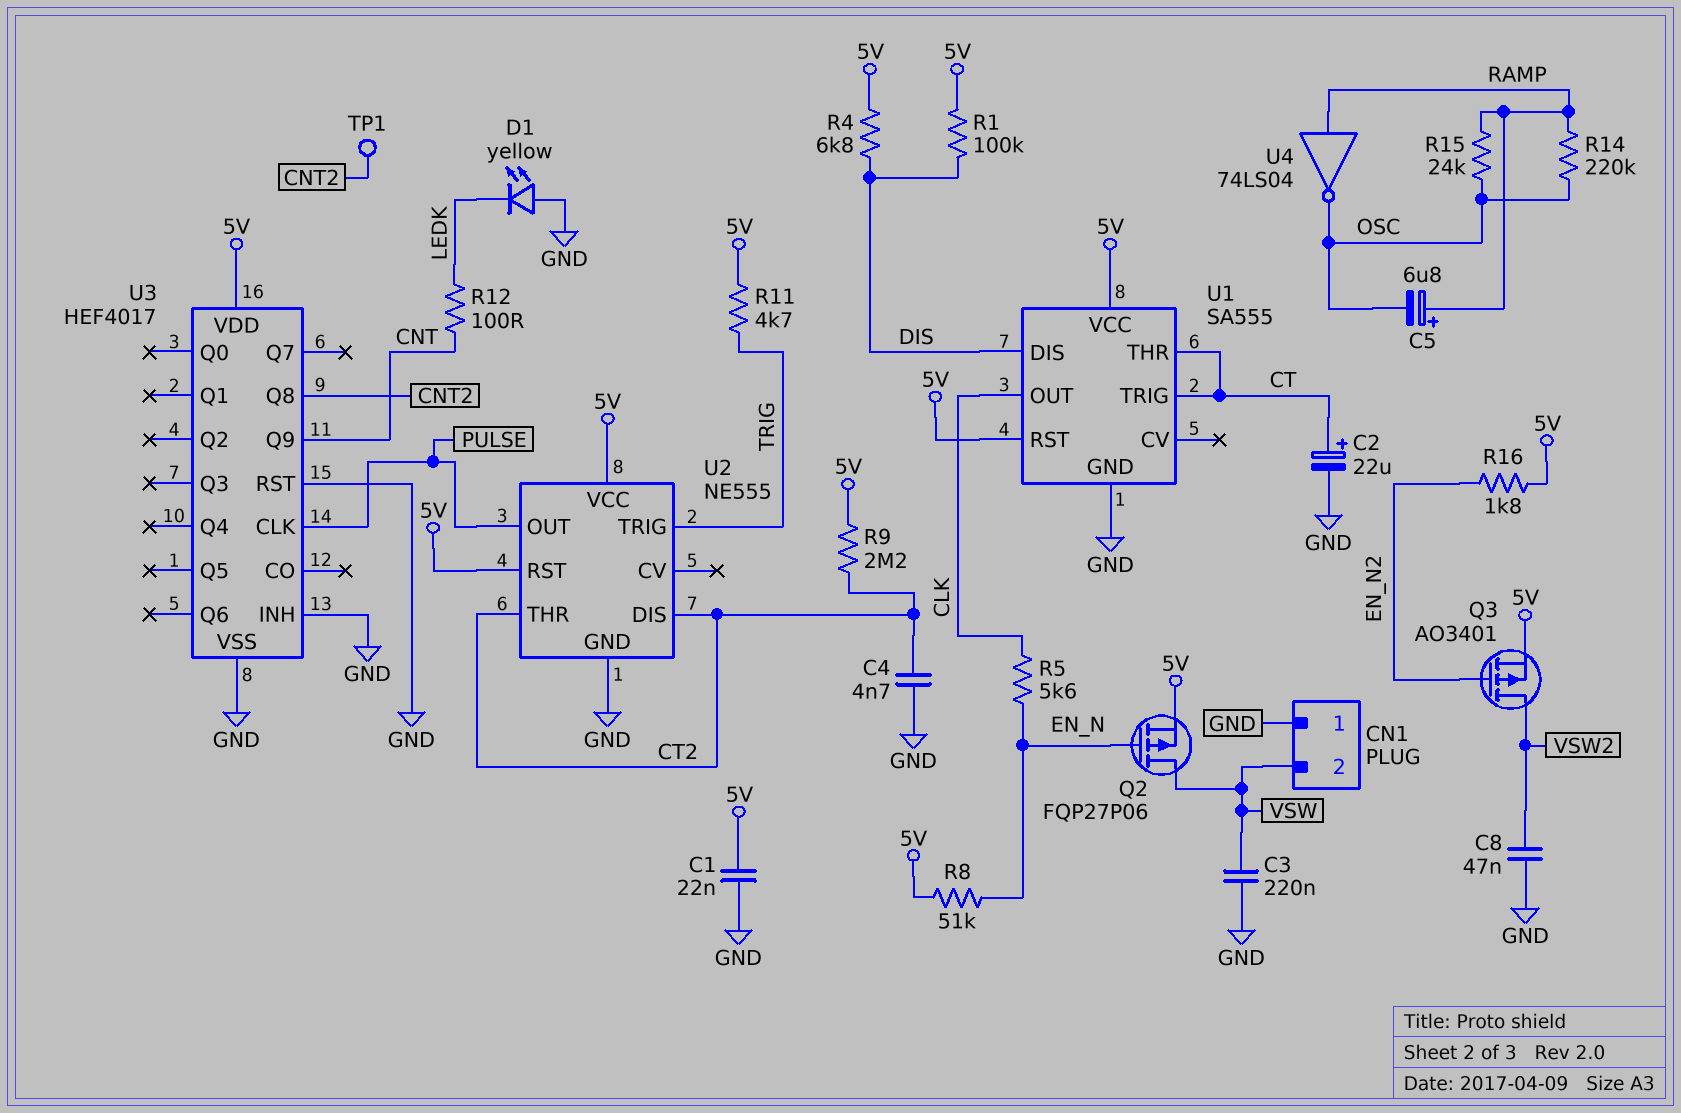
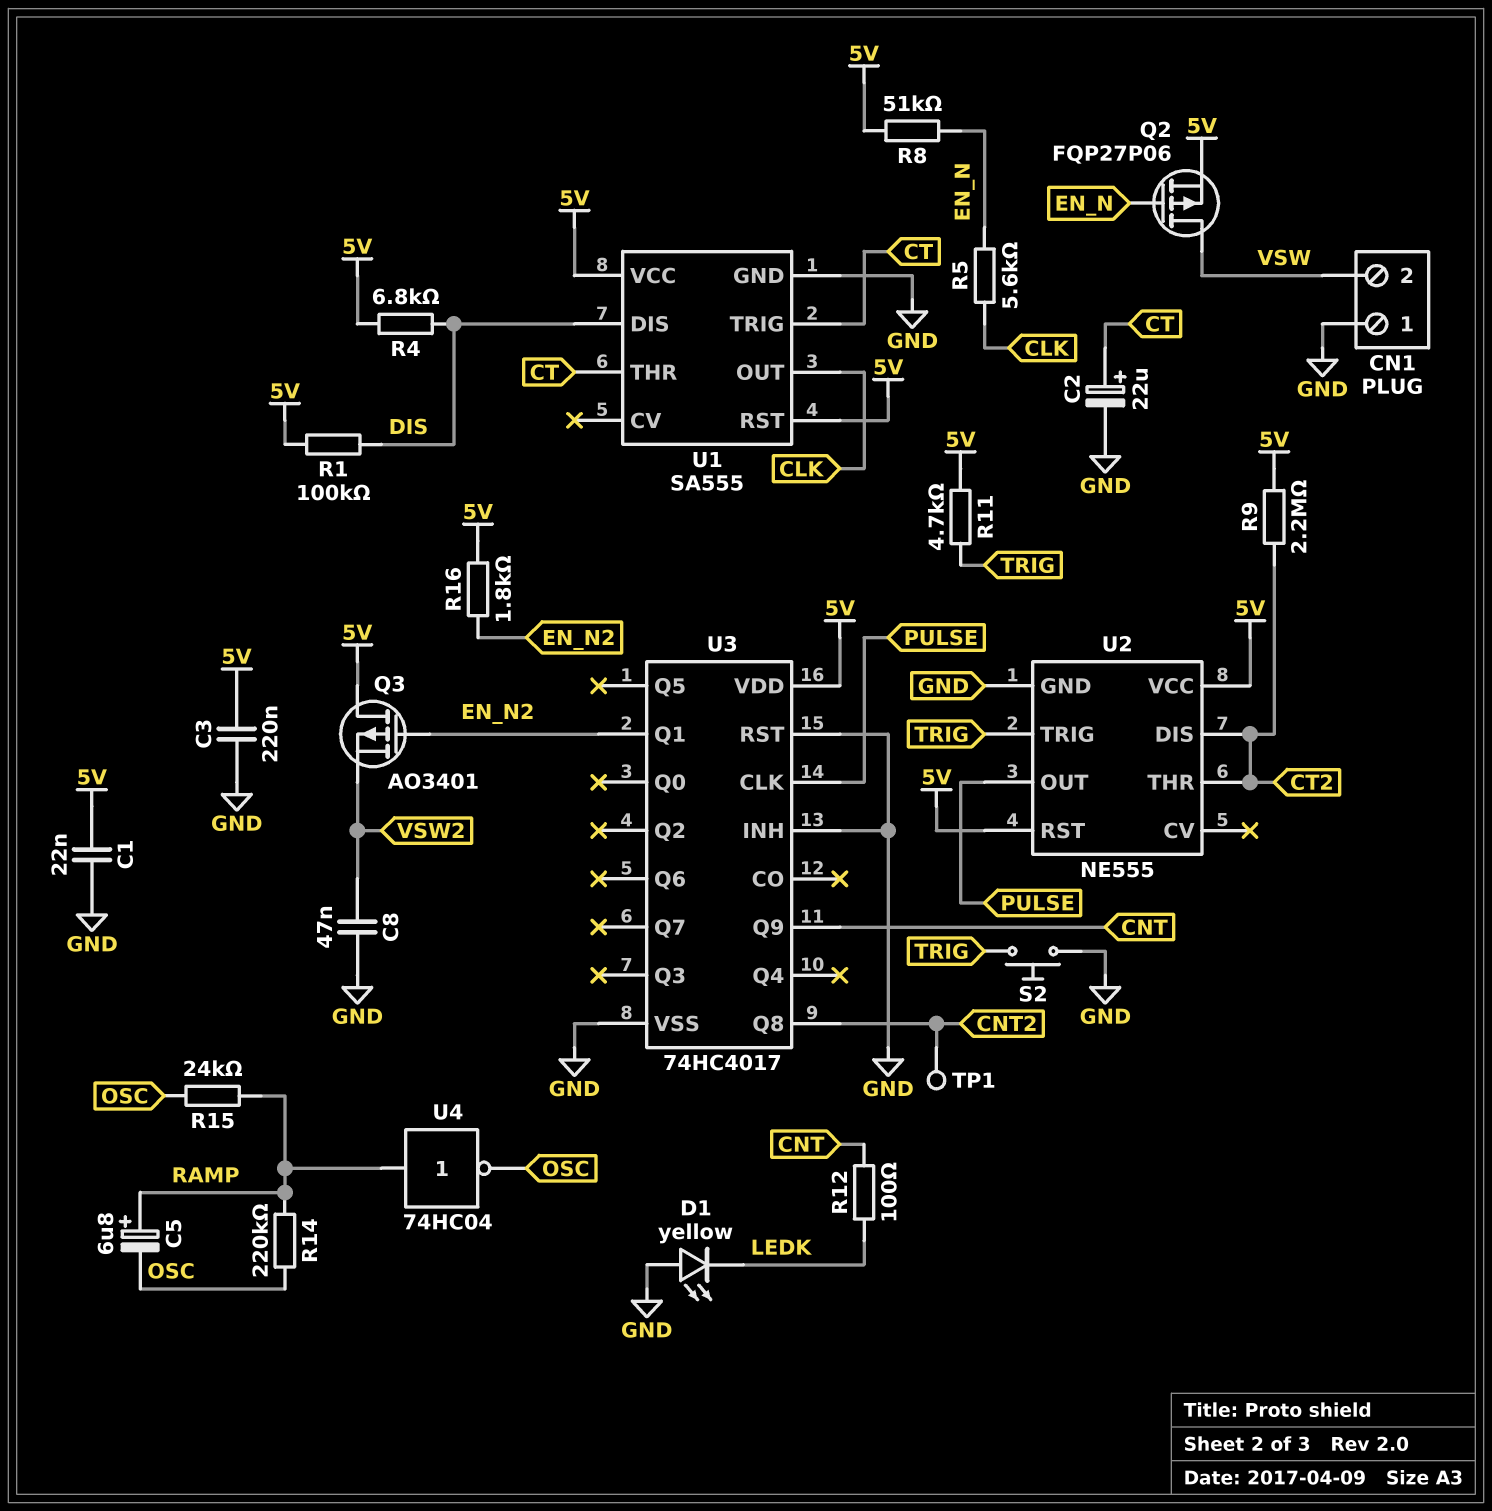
C3: 220nF (GND, VSW) -> 220nF (5V, GND)
C4: 4.7nF (CT2, GND) -> none
Q3: PMOS AO3401 (G EN_N2, D VSW2, S 5V) -> PMOS AO3401 (G EN_N2, D 5V, S VSW2)
S2: none -> button (GND, TRIG)
U3: HEF4017 -> 74HC4017
U3 pin Q1: none -> EN_N2
U4: NOT 74LS04 (in RAMP, out OSC) -> NOT 74HC04 (in RAMP, out OSC)

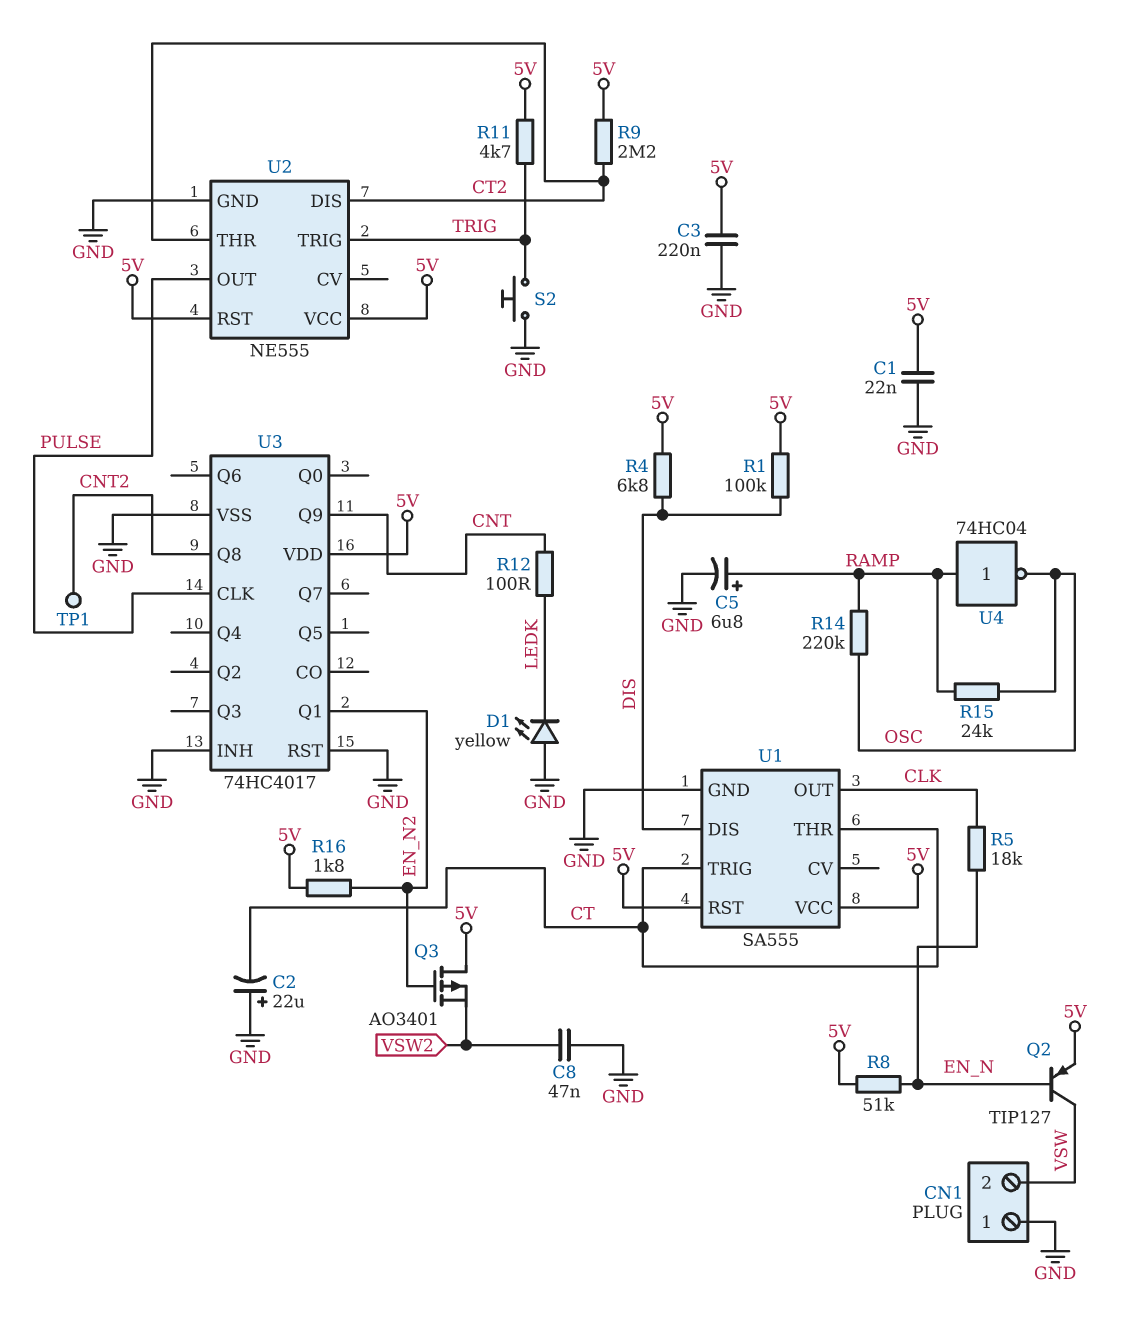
C2: 22uF (plus CT, minus GND) -> 22uF (plus GND, minus CT)
C5: 6.8uF (plus RAMP, minus OSC) -> 6.8uF (plus RAMP, minus GND)
Q2: PMOS FQP27P06 (G EN_N, D VSW, S 5V) -> PNP TIP127 (B EN_N, C VSW, E 5V)
R5: 5.6k (CLK, EN_N) -> 18k (CLK, EN_N)

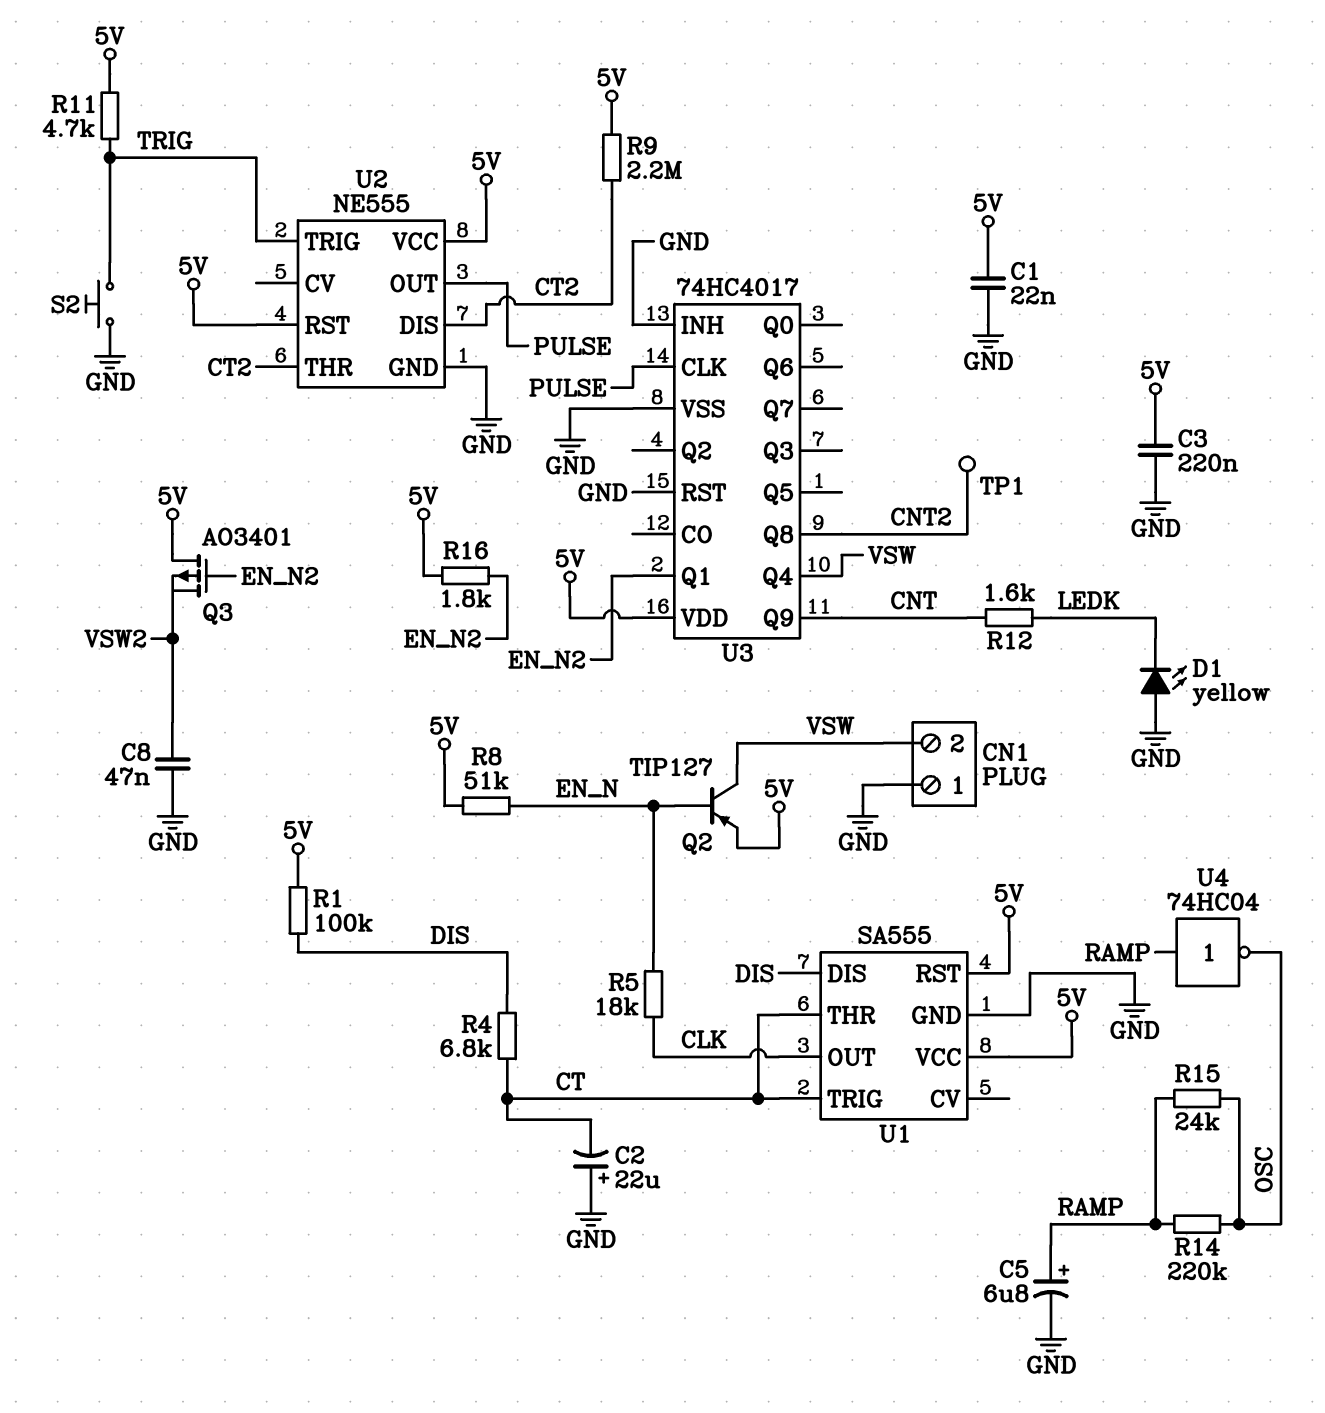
R4: 6.8k (5V, DIS) -> 6.8k (CT, DIS)
R12: 100 (CNT, LEDK) -> 1.6k (CNT, LEDK)
U3 pin Q4: none -> VSW

